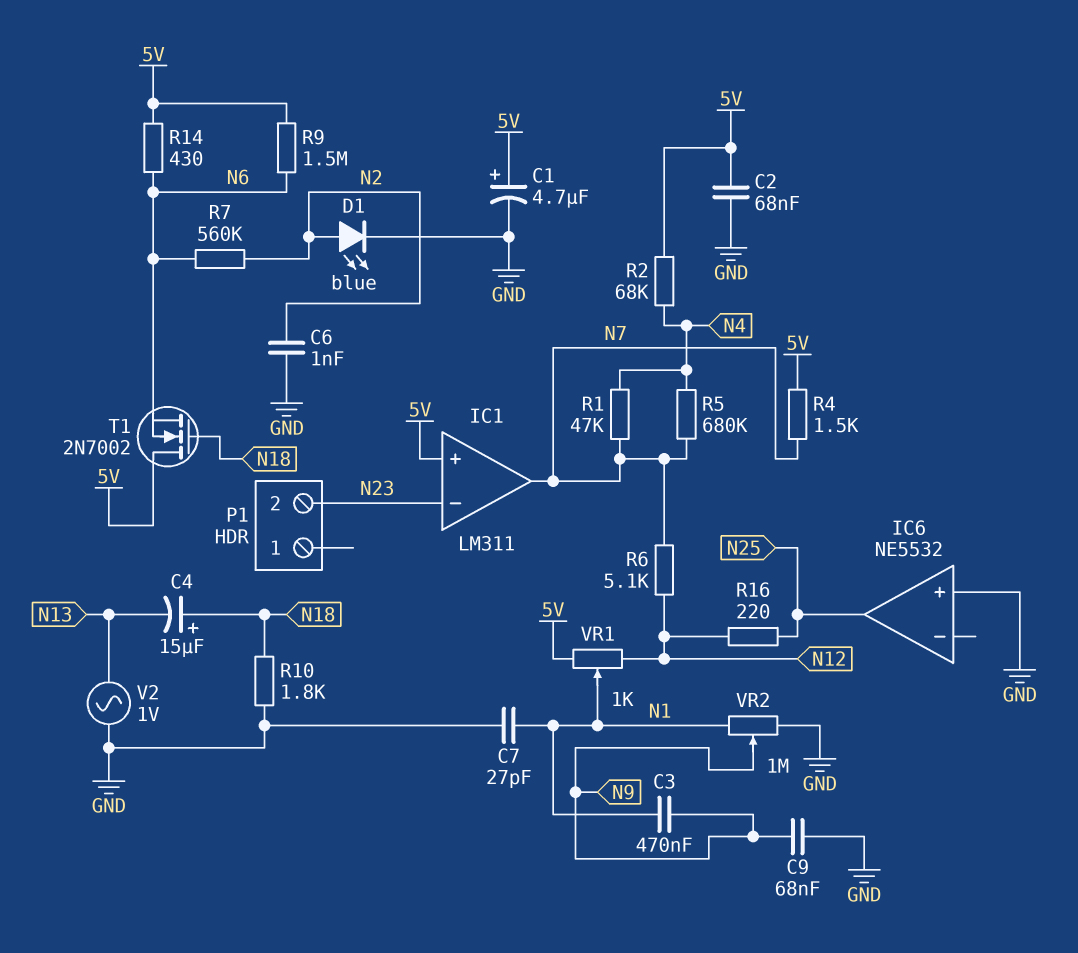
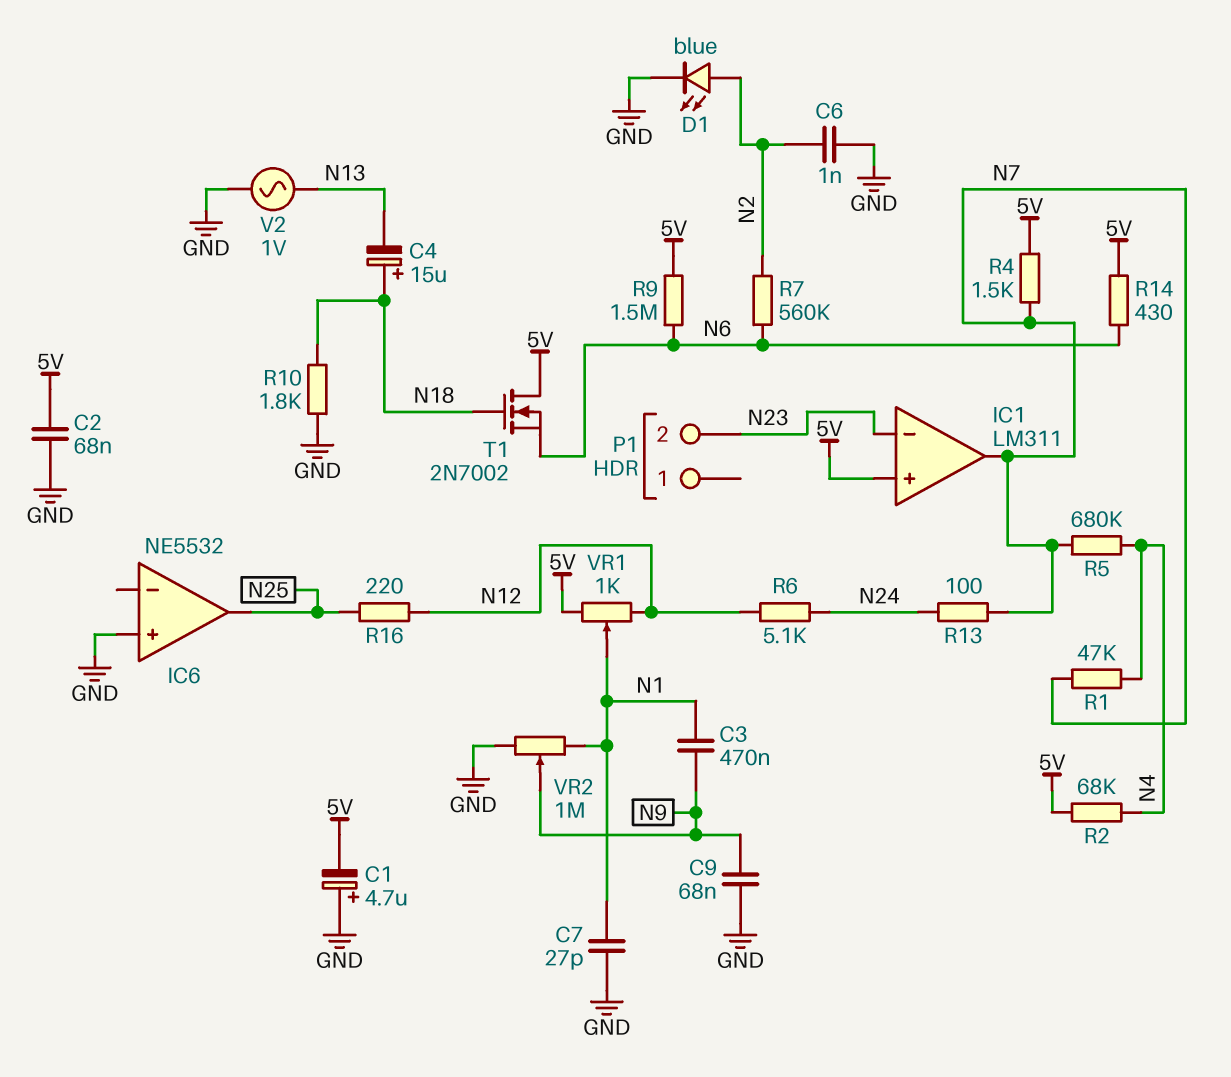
C1: 4.7uF (plus 5V, minus GND) -> 4.7uF (plus GND, minus 5V)
R6: 5.1k (N7, N12) -> 5.1k (N12, N24)
R13: none -> 100 (N7, N24)

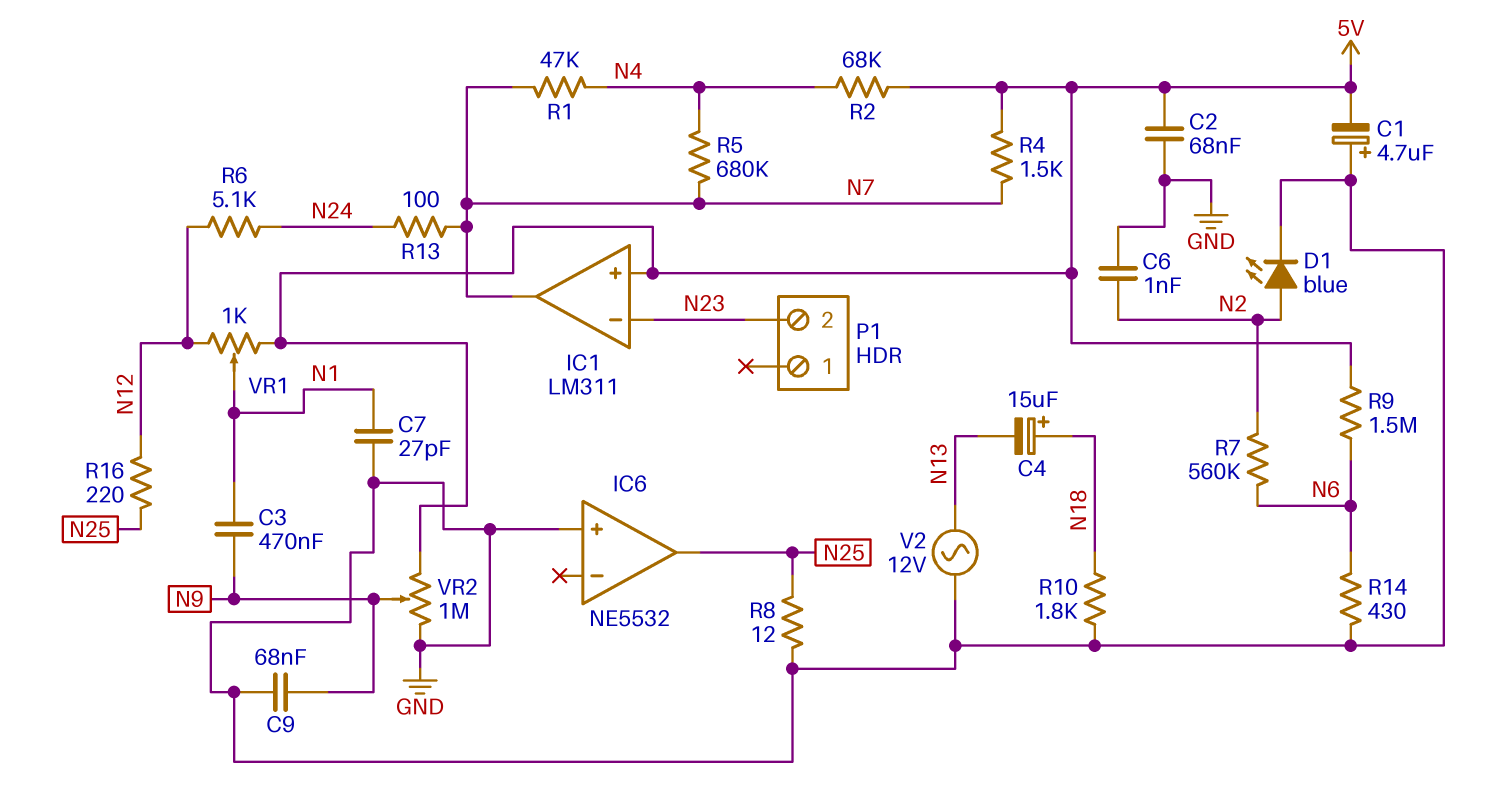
R8: none -> 12 (GND, N25)
R14: 430 (5V, N6) -> 430 (GND, N6)
T1: NMOS 2N7002 (G N18, D 5V, S N6) -> none
V2: AC 1V (GND, N13) -> AC 12V (GND, N13)
VR2: 1M (GND, N1, wiper N9) -> 1M (5V, GND, wiper N9)

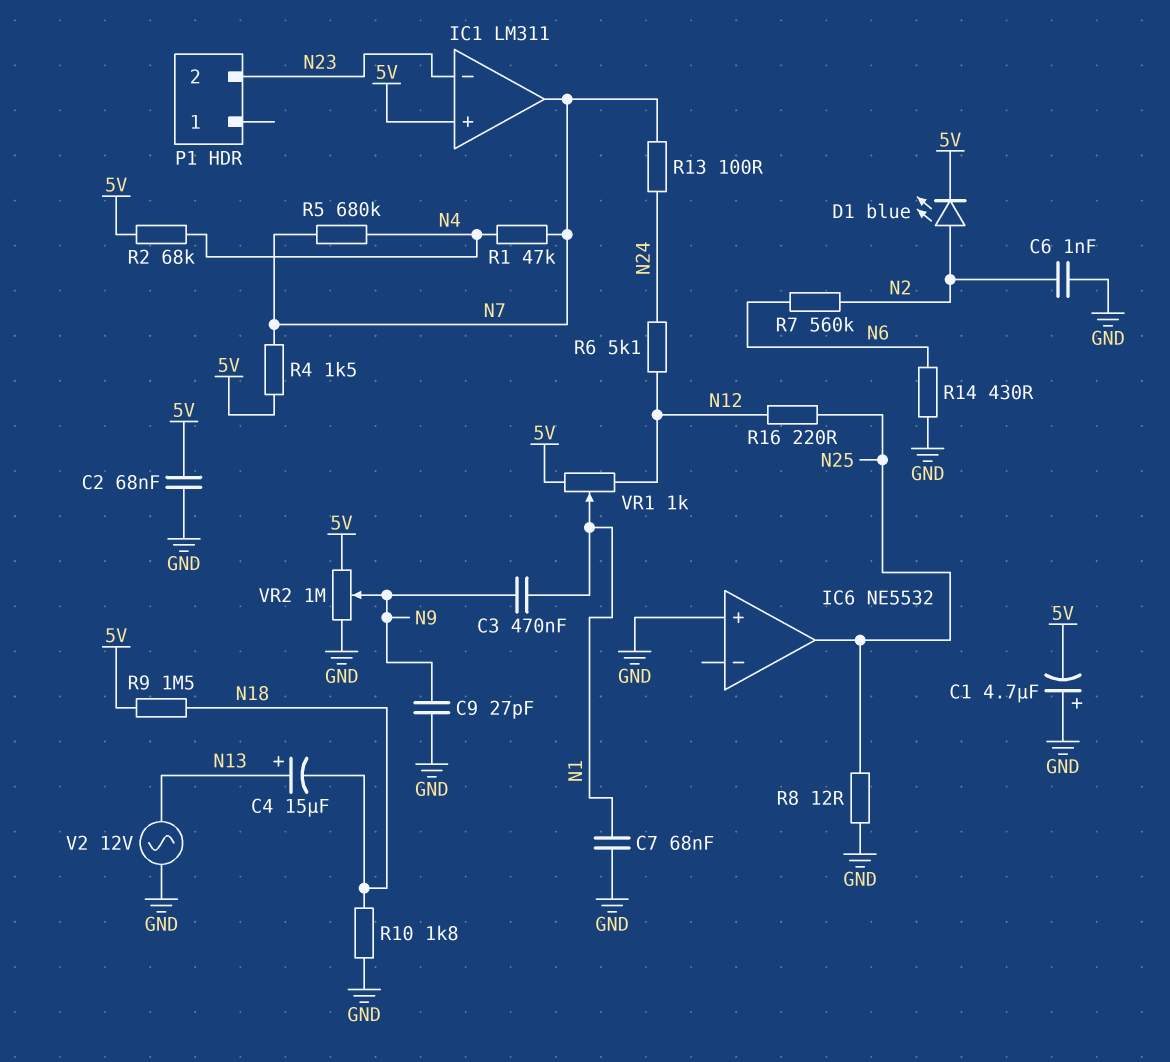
C4: 15uF (plus N18, minus N13) -> 15uF (plus N13, minus N18)
C7: 27pF (GND, N1) -> 68nF (GND, N1)
C9: 68nF (GND, N9) -> 27pF (GND, N9)
D1: LED blue (A N2, K GND) -> LED blue (A N2, K 5V)
R9: 1.5M (5V, N6) -> 1.5M (5V, N18)

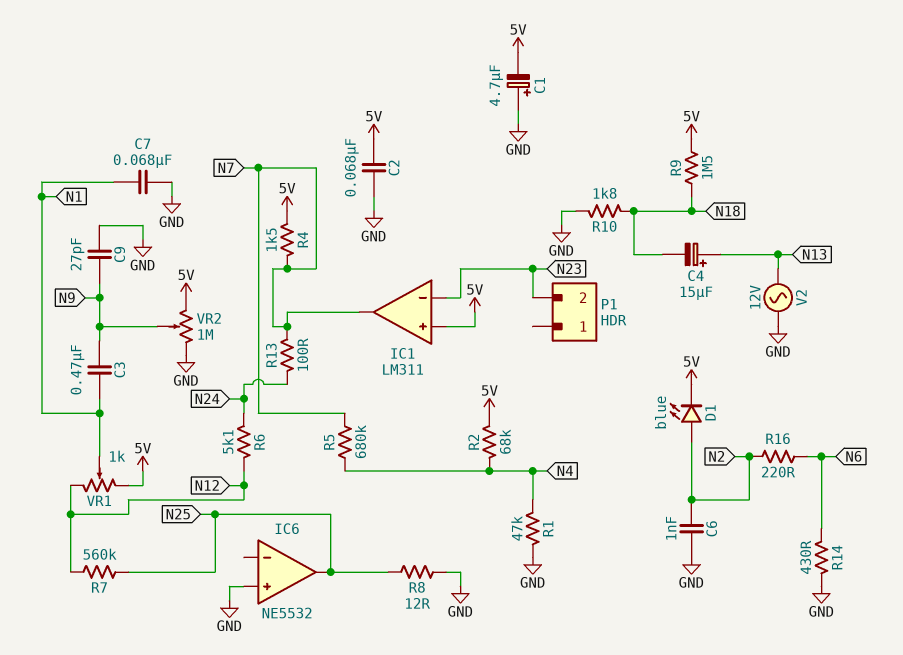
R1: 47k (N4, N7) -> 47k (GND, N4)
R7: 560k (N2, N6) -> 560k (N12, N25)
R16: 220 (N12, N25) -> 220 (N2, N6)

